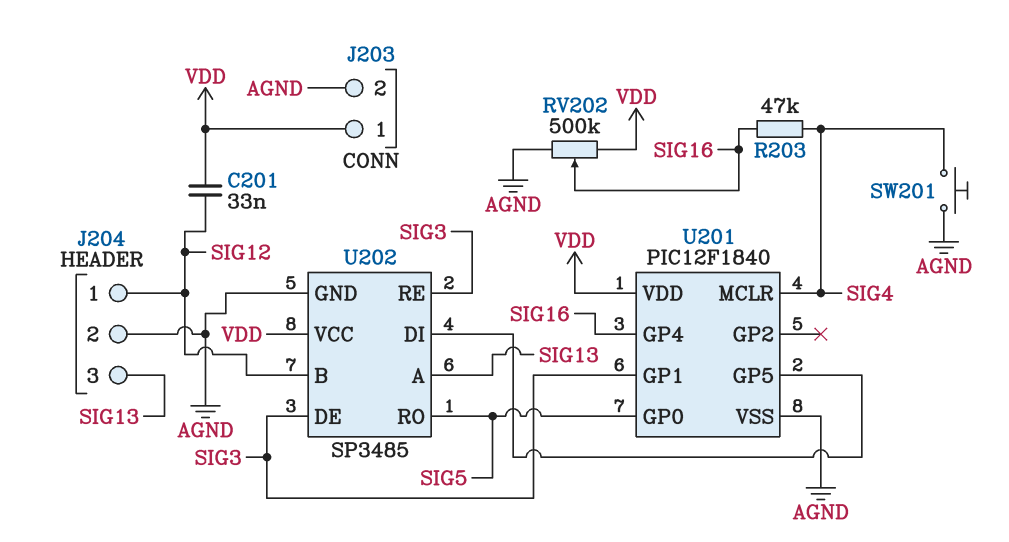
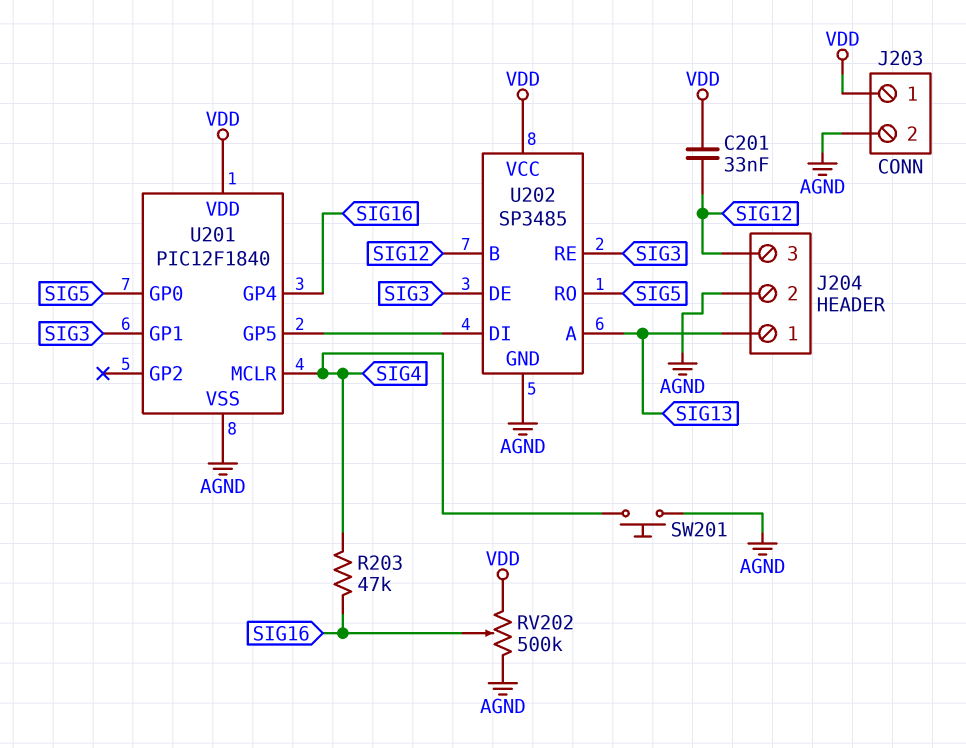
J204 pin 1: SIG12 -> SIG13
J204 pin 3: SIG13 -> SIG12

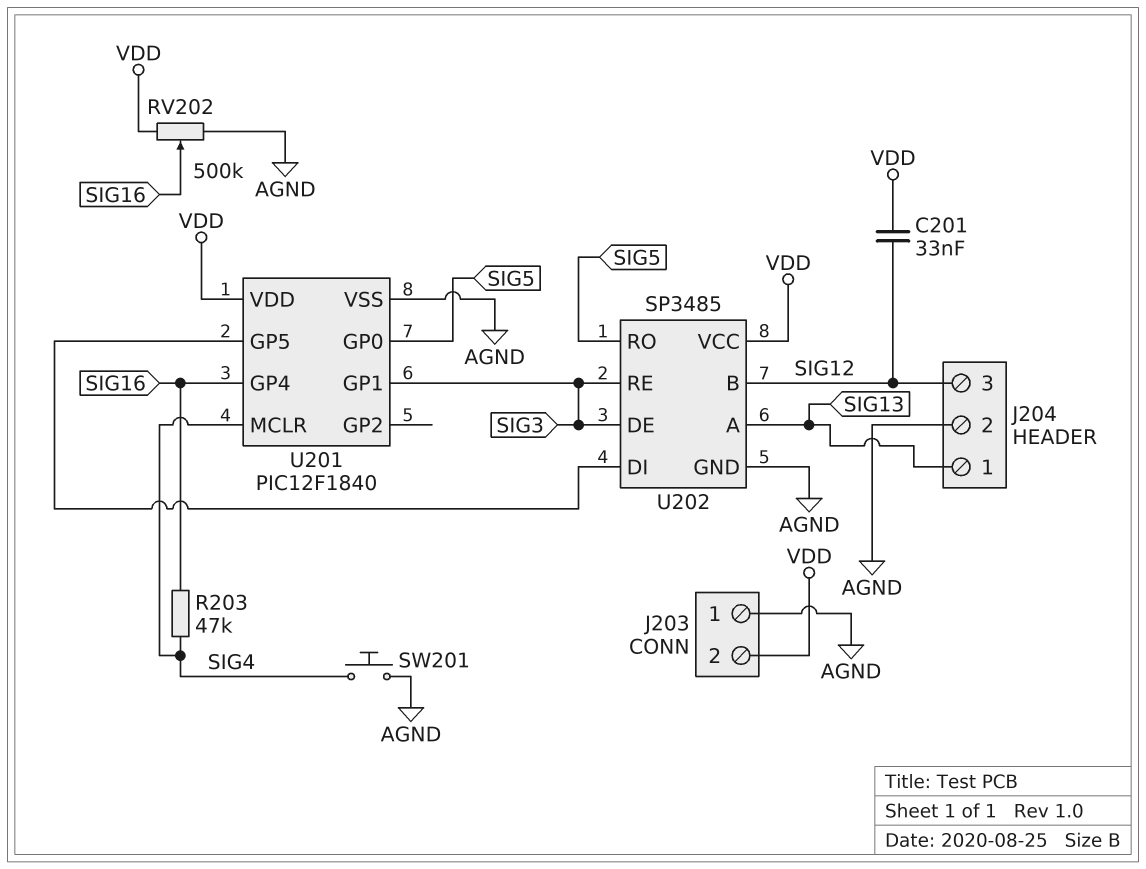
J203 pin 1: VDD -> AGND
J203 pin 2: AGND -> VDD

